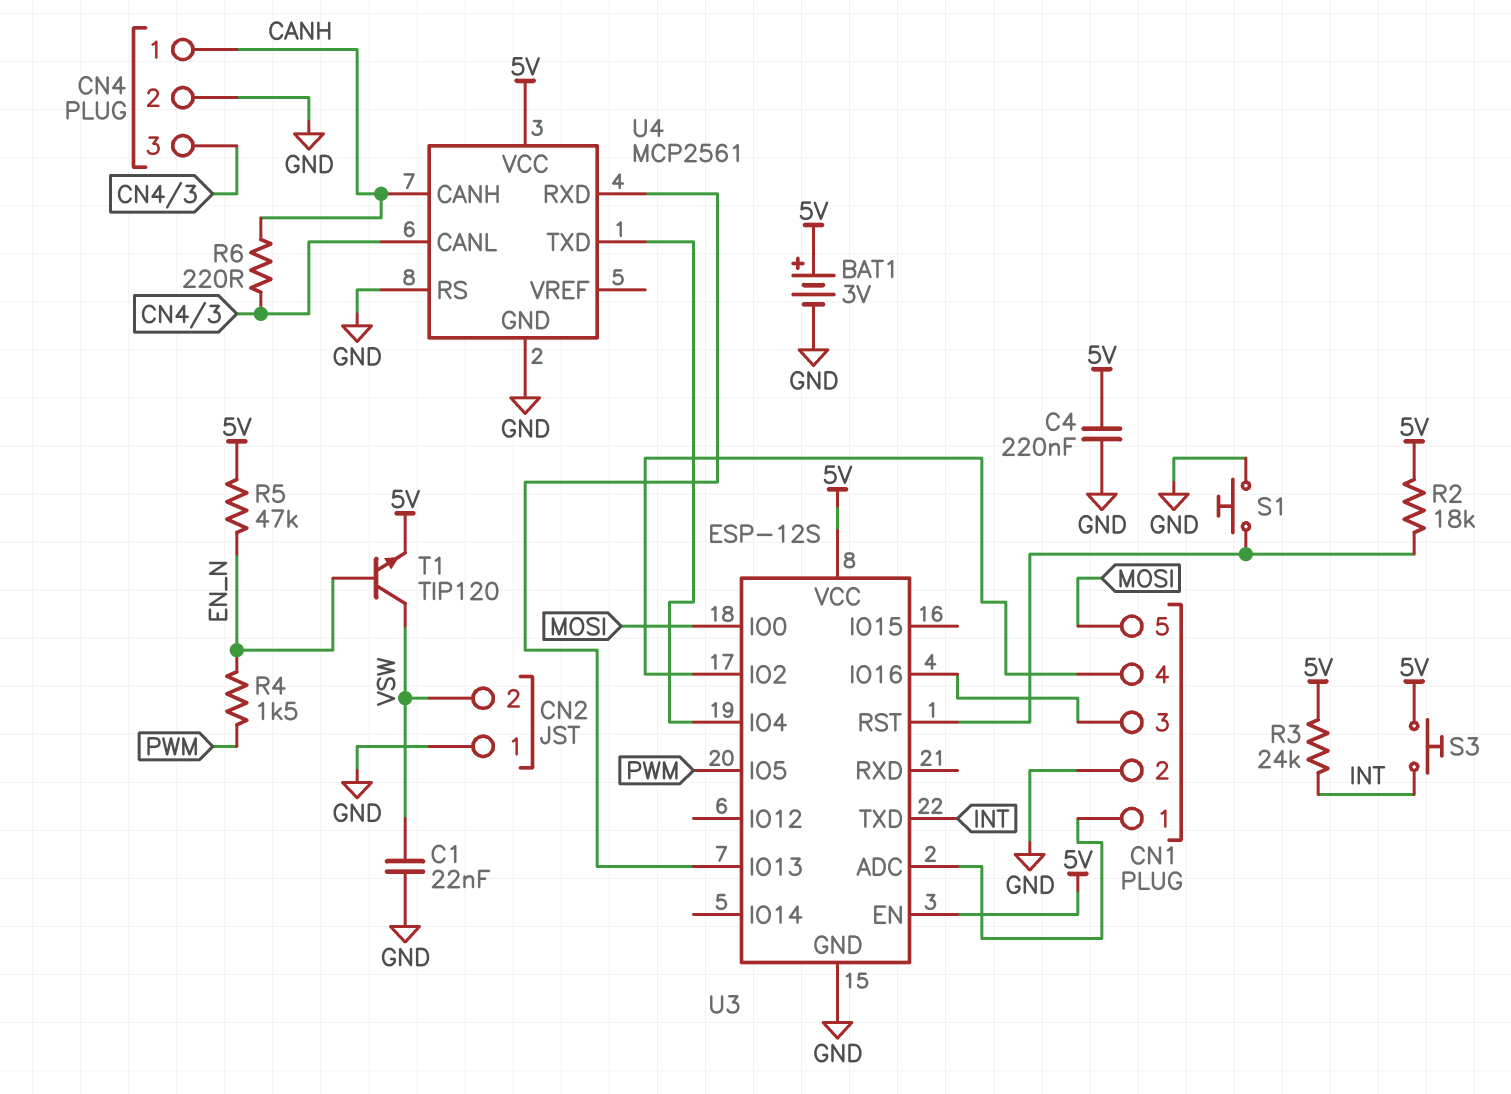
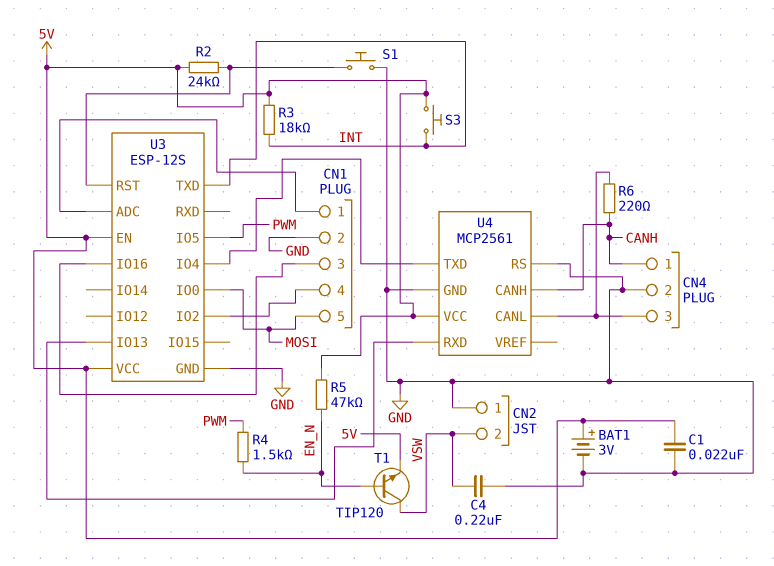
C1: 22nF (GND, VSW) -> 22nF (5V, GND)
C4: 220nF (5V, GND) -> 220nF (GND, VSW)
R2: 18k (5V, U3/RST) -> 24k (5V, U3/RST)
R3: 24k (5V, INT) -> 18k (5V, INT)

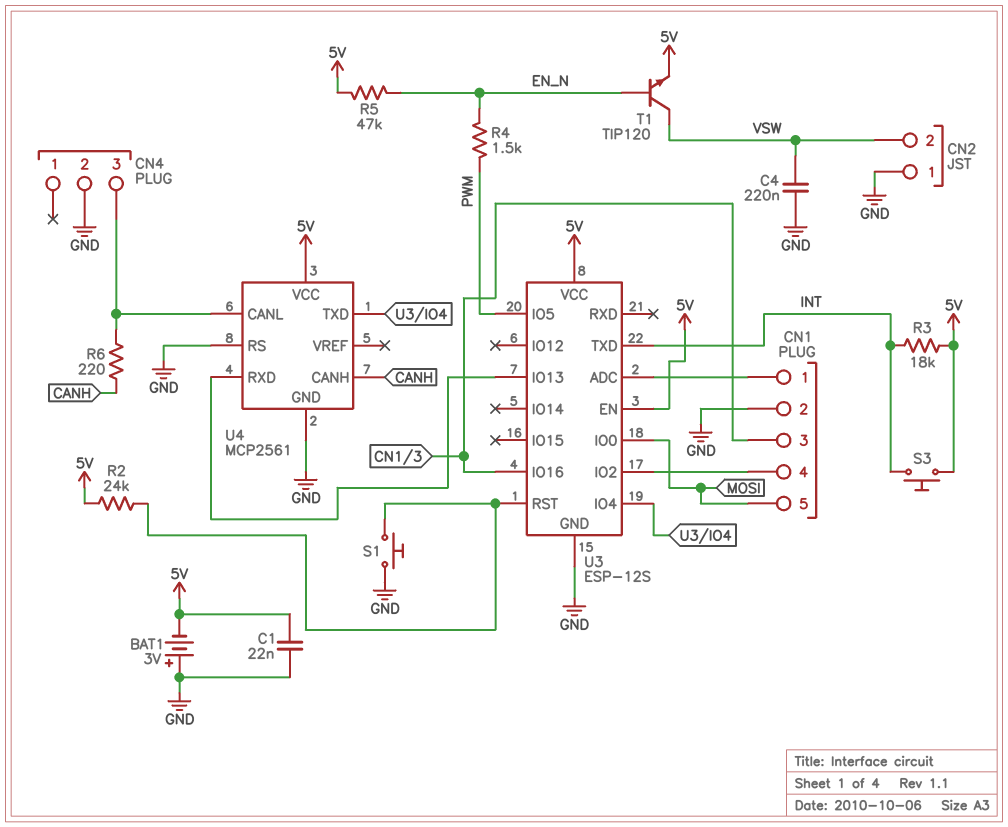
BAT1: 3V (plus 5V, minus GND) -> 3V (plus GND, minus 5V)
CN4 pin 1: CANH -> none

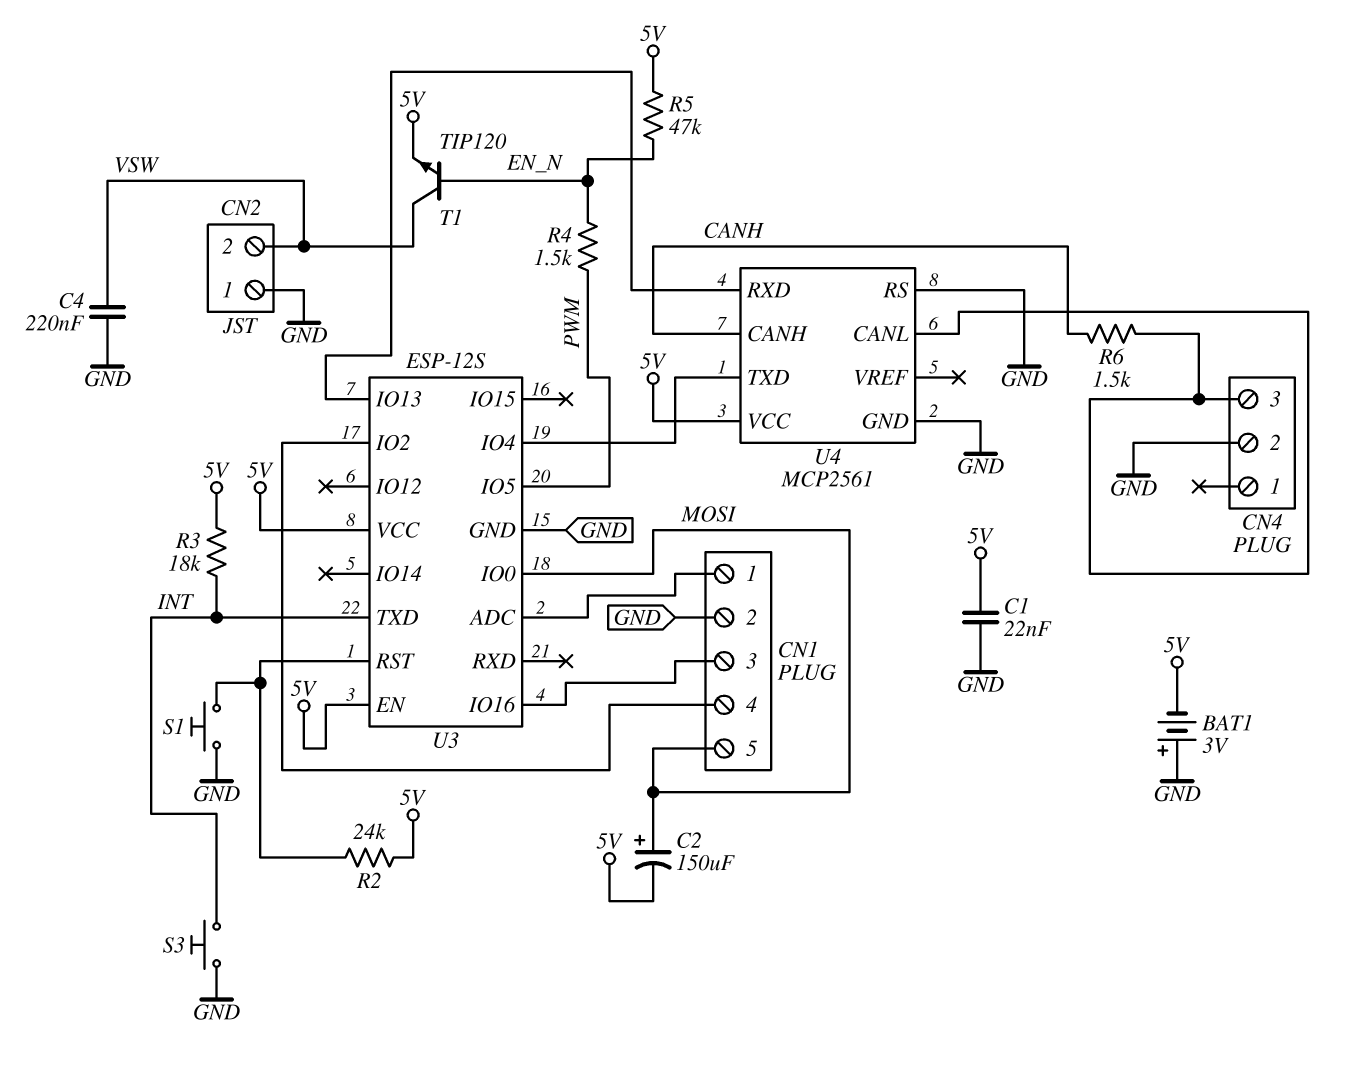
C2: none -> 150uF (plus MOSI, minus 5V)
R6: 220 (CANH, CN4/3) -> 1.5k (CANH, CN4/3)
S3: button (5V, INT) -> button (GND, INT)

